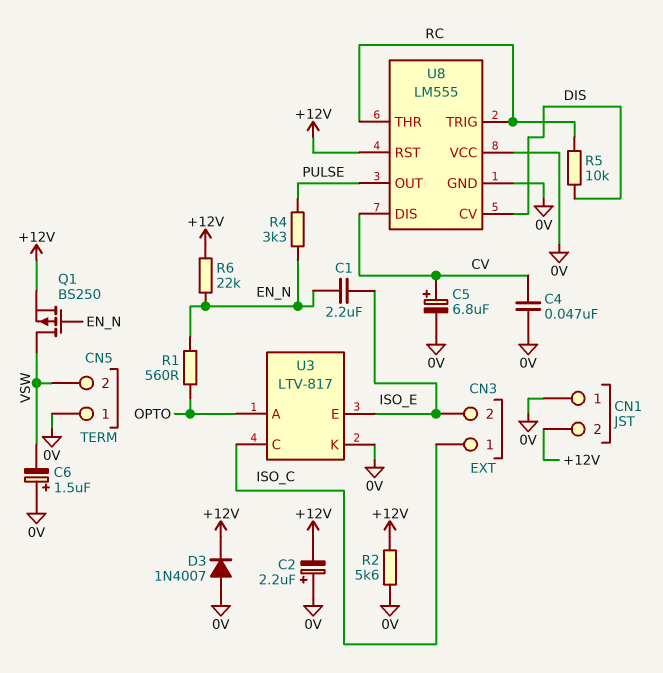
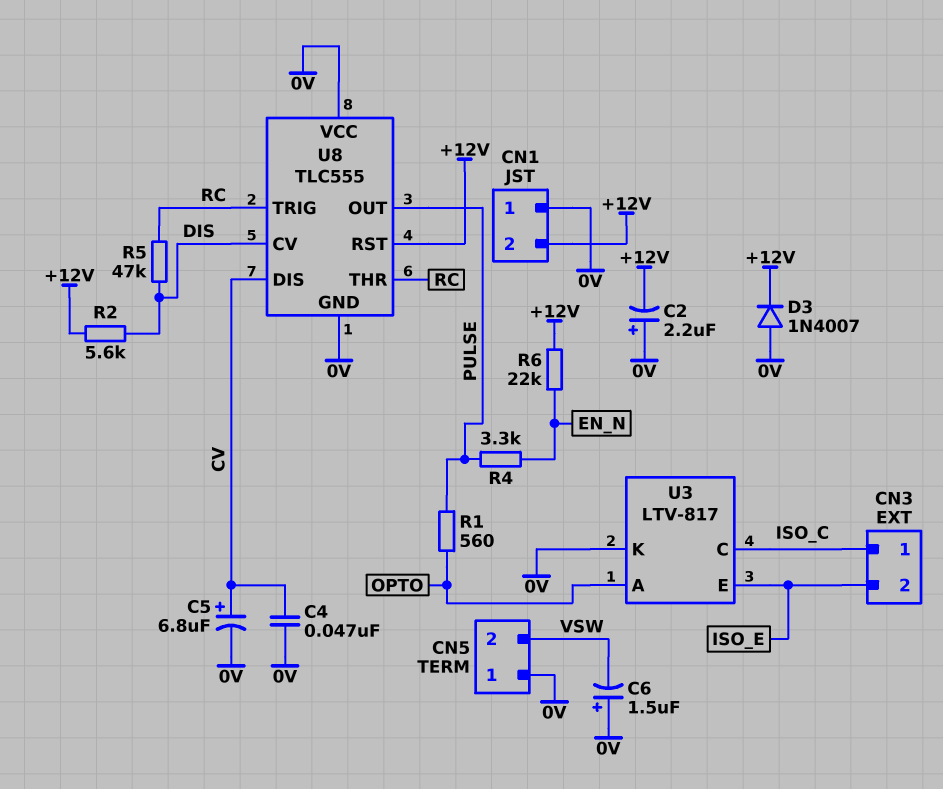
C1: 2.2uF (EN_N, ISO_E) -> none
Q1: PMOS BS250 (G EN_N, D VSW, S +12V) -> none
R1: 560 (EN_N, OPTO) -> 560 (OPTO, PULSE)
R2: 5.6k (+12V, 0V) -> 5.6k (+12V, DIS)
R5: 10k (DIS, RC) -> 47k (DIS, RC)
U8: LM555 -> TLC555

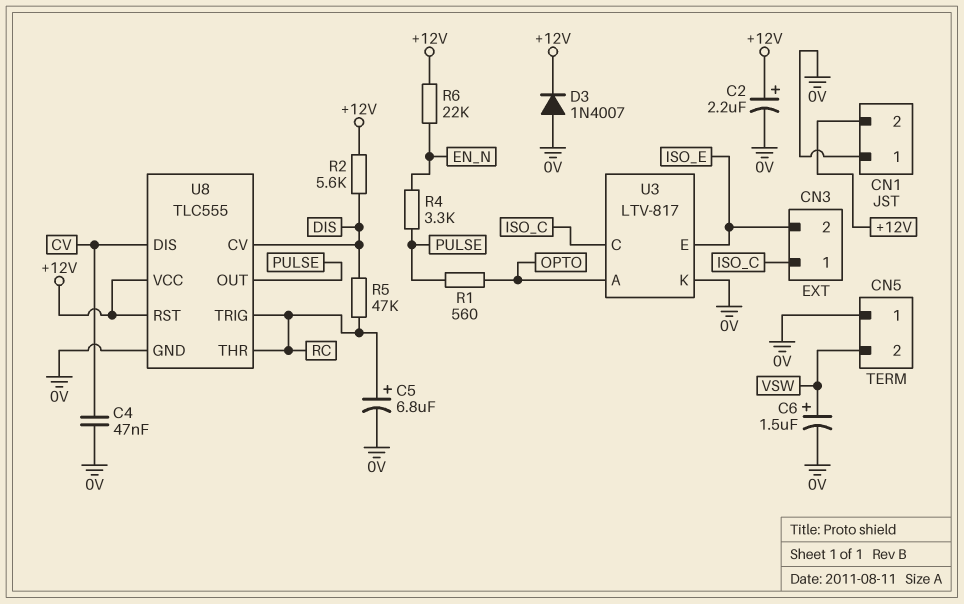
C2: 2.2uF (plus 0V, minus +12V) -> 2.2uF (plus +12V, minus 0V)
C5: 6.8uF (plus CV, minus 0V) -> 6.8uF (plus RC, minus 0V)
C6: 1.5uF (plus 0V, minus VSW) -> 1.5uF (plus VSW, minus 0V)
U8 pin VCC: 0V -> +12V

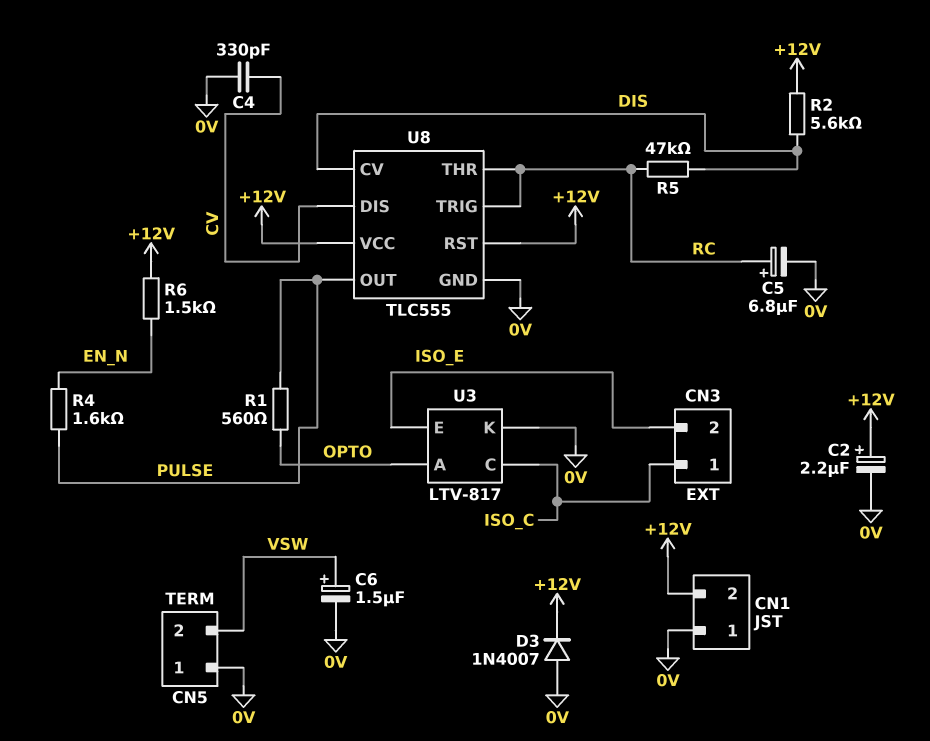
C4: 47nF (0V, CV) -> 330pF (0V, CV)
R4: 3.3k (EN_N, PULSE) -> 1.6k (EN_N, PULSE)
R6: 22k (+12V, EN_N) -> 1.5k (+12V, EN_N)

